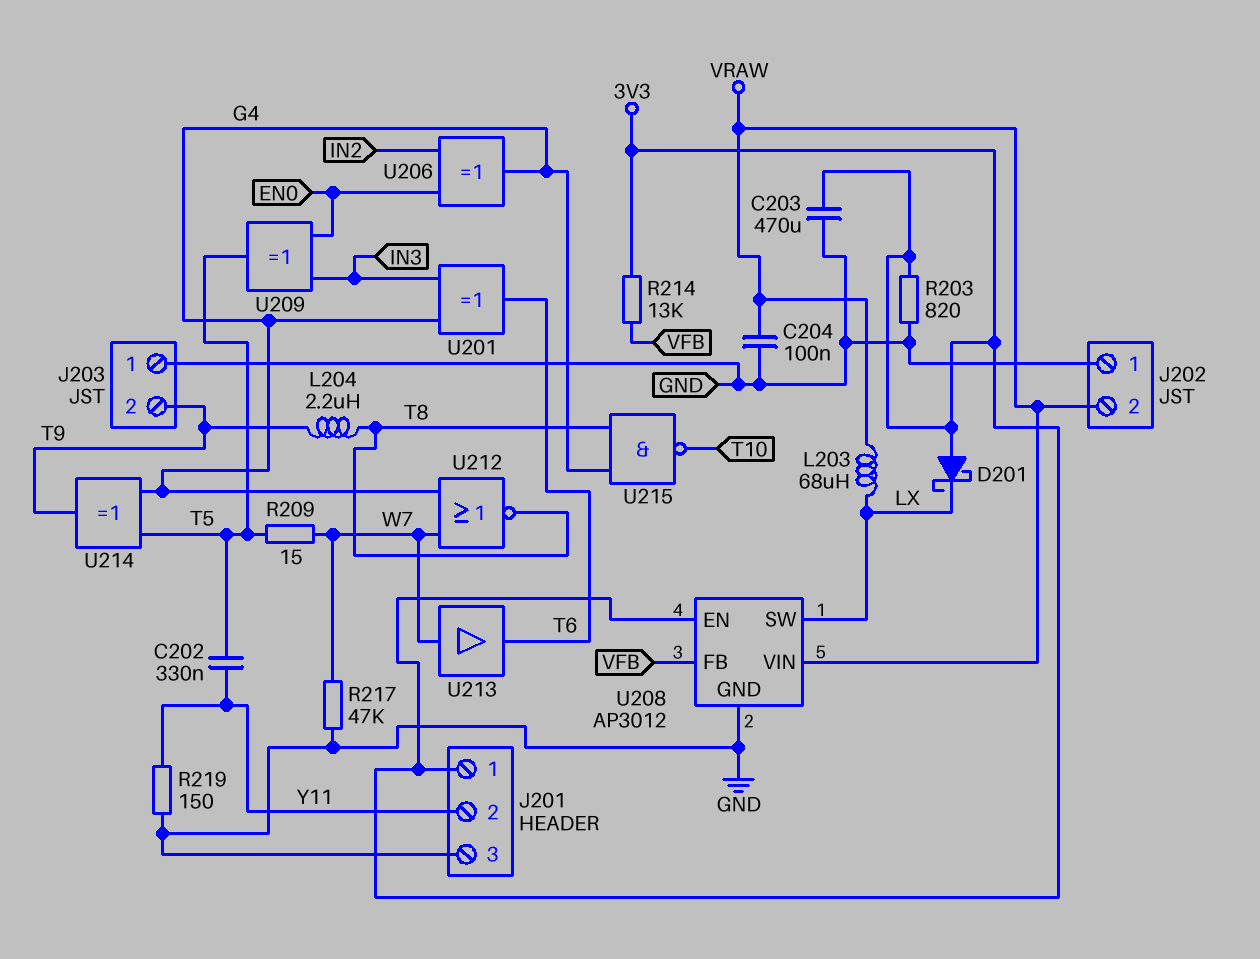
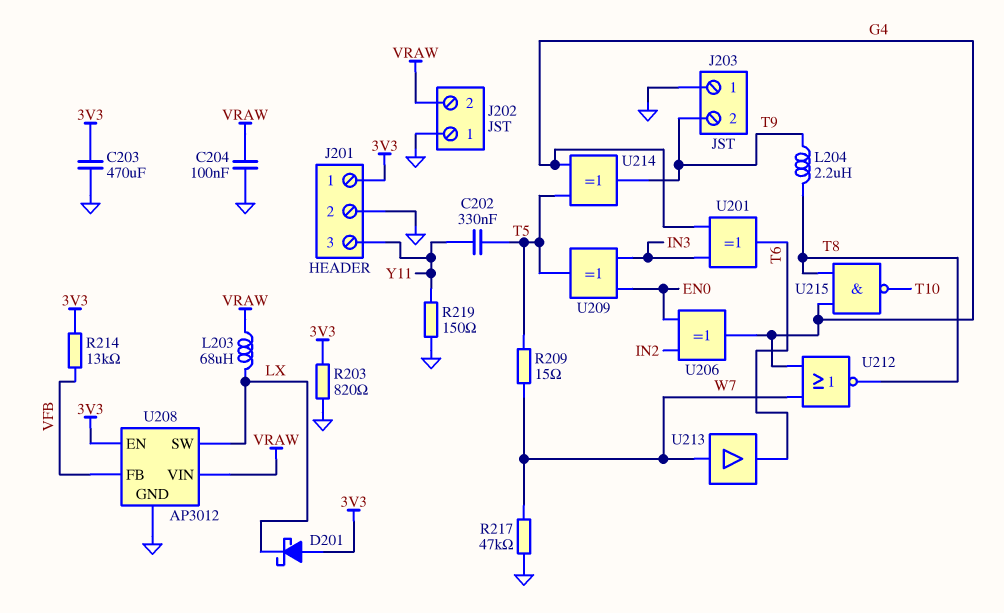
J201 pin 2: Y11 -> GND
J201 pin 3: GND -> Y11

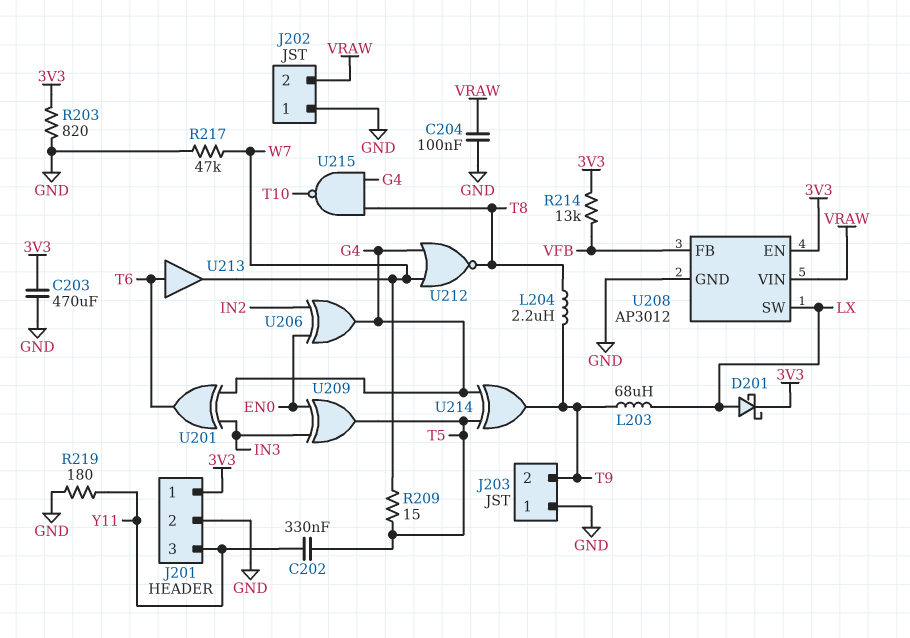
D201: schottky (A 3V3, K LX) -> schottky (A LX, K 3V3)
L203: 68uH (LX, VRAW) -> 68uH (LX, T9)
R219: 150 (GND, Y11) -> 180 (GND, Y11)
U213: buffer (in W7, out T6) -> buffer (in T6, out W7)

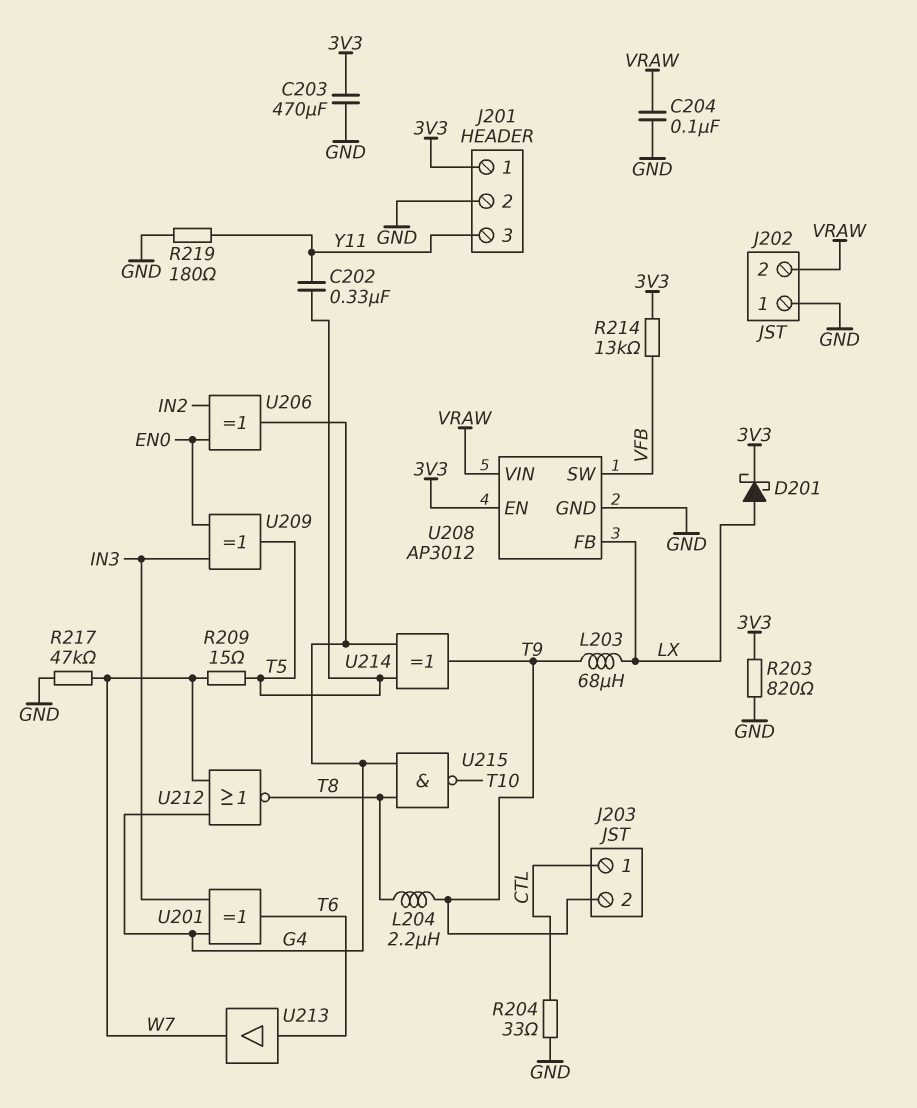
J203 pin 1: GND -> CTL
R204: none -> 33 (CTL, GND)
U208 pin FB: VFB -> LX
U208 pin SW: LX -> VFB

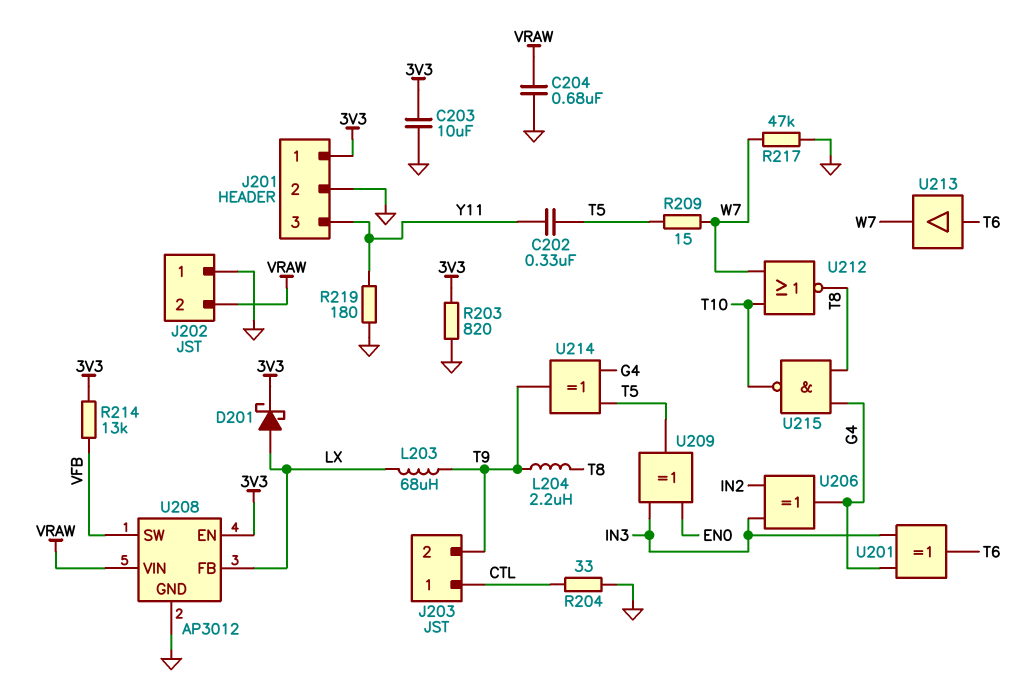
C203: 470uF (3V3, GND) -> 10uF (3V3, GND)
C204: 100nF (GND, VRAW) -> 680nF (GND, VRAW)
U206: XOR (in EN0, in IN2, out G4) -> XOR (in IN2, in IN3, out G4)
U212: NOR (in G4, in W7, out T8) -> NOR (in T10, in W7, out T8)

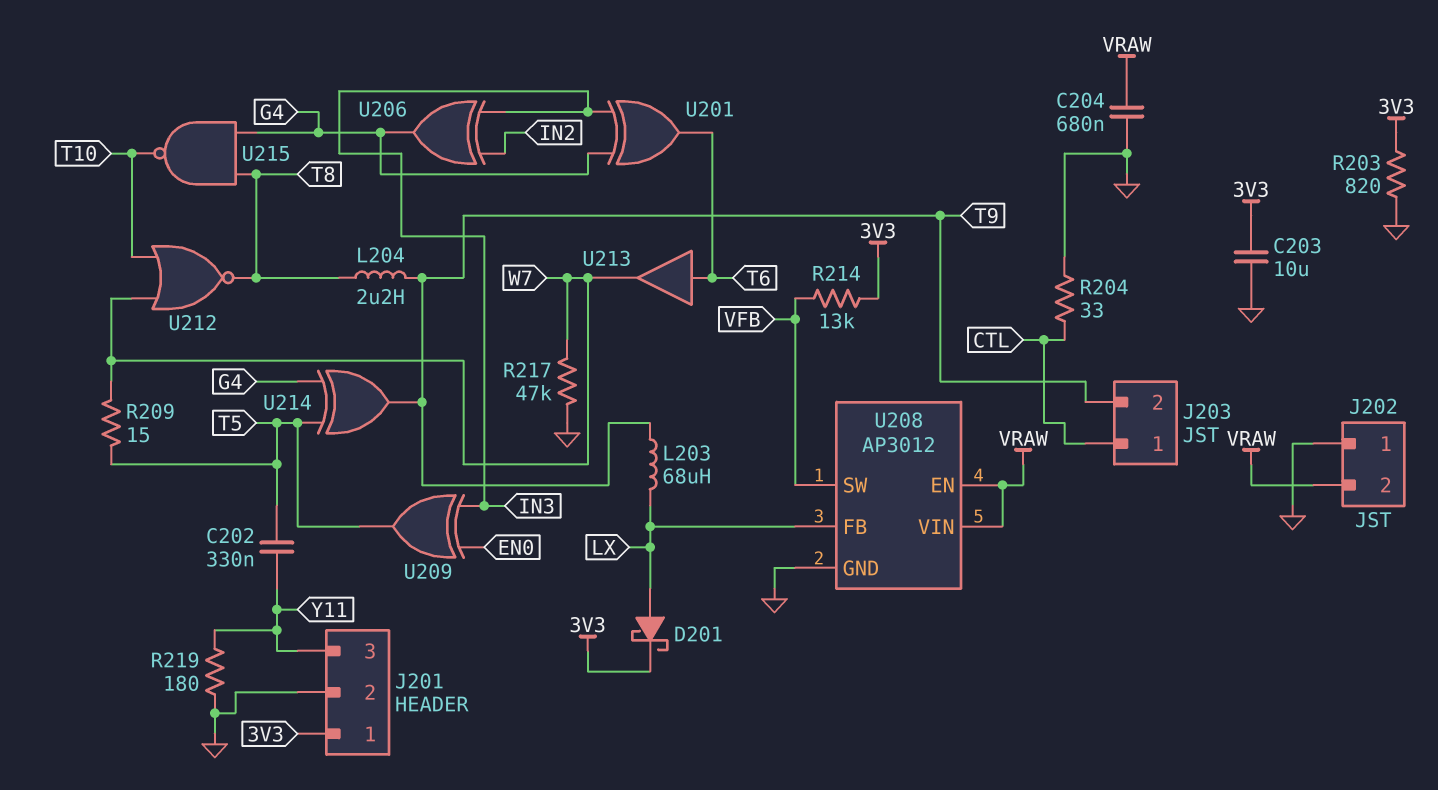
U208 pin EN: 3V3 -> VRAW

